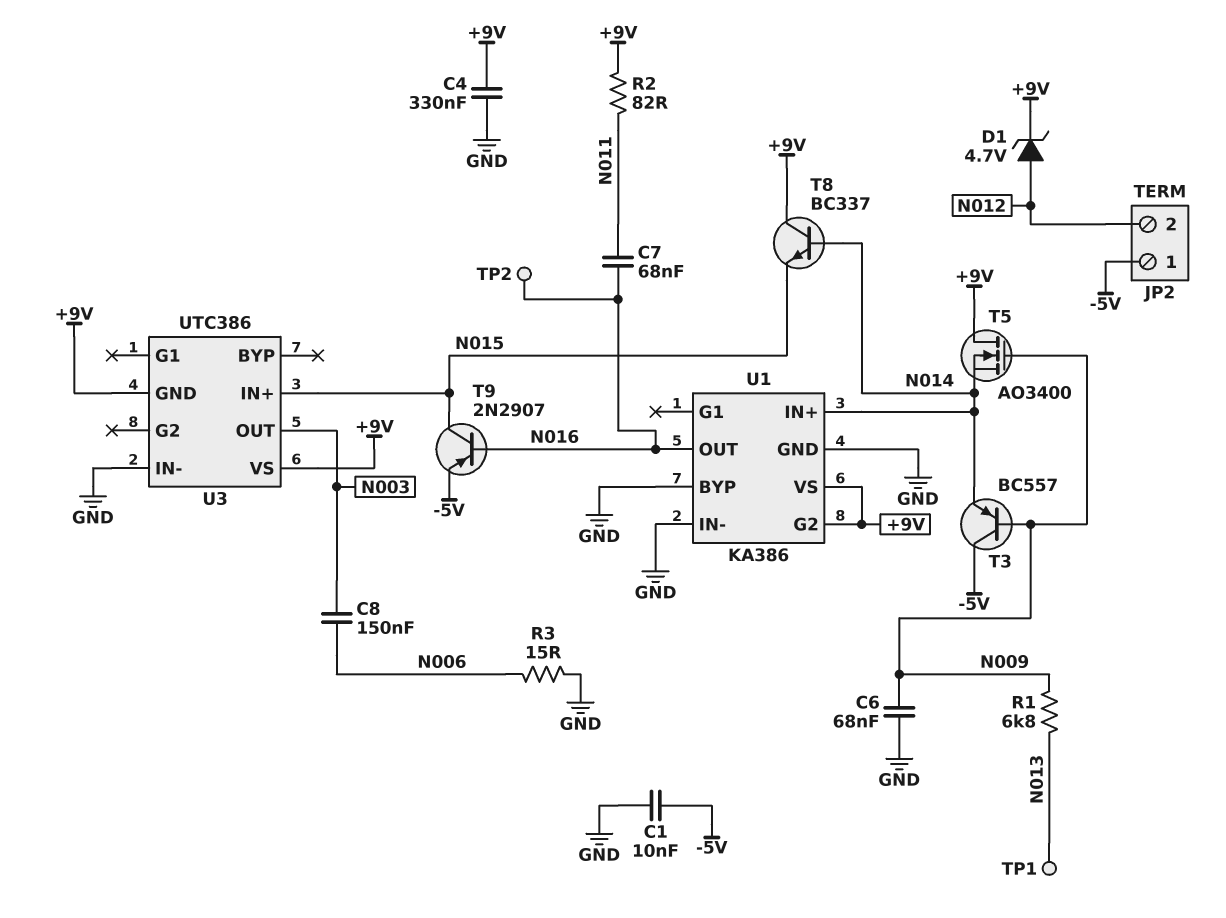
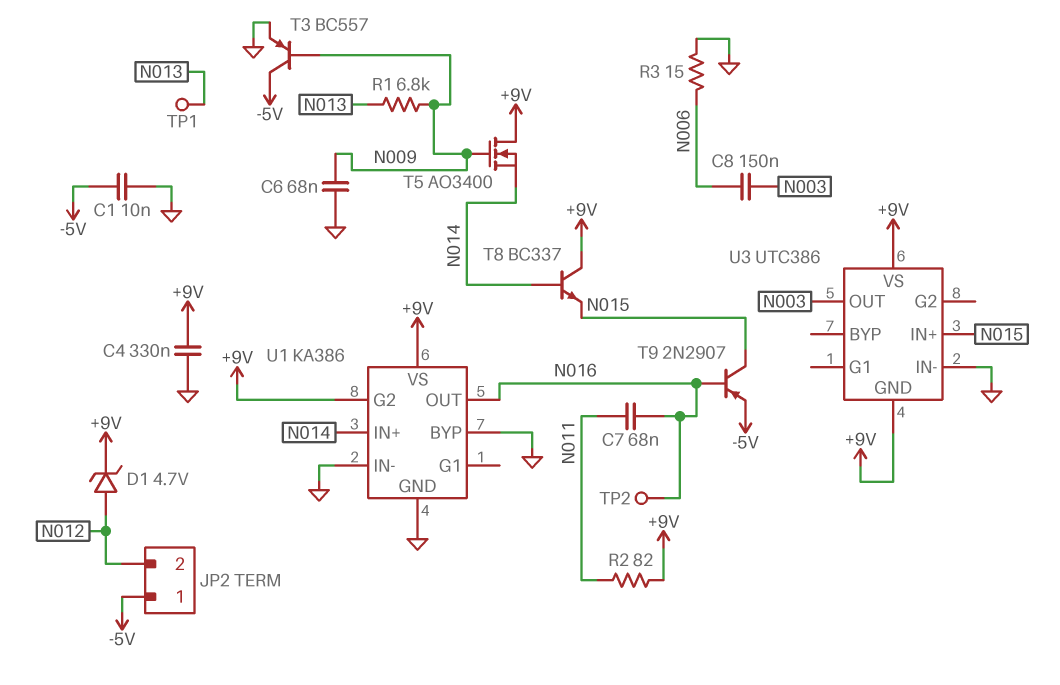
T3: PNP BC557 (B N009, C -5V, E N014) -> PNP BC557 (B N009, C -5V, E GND)

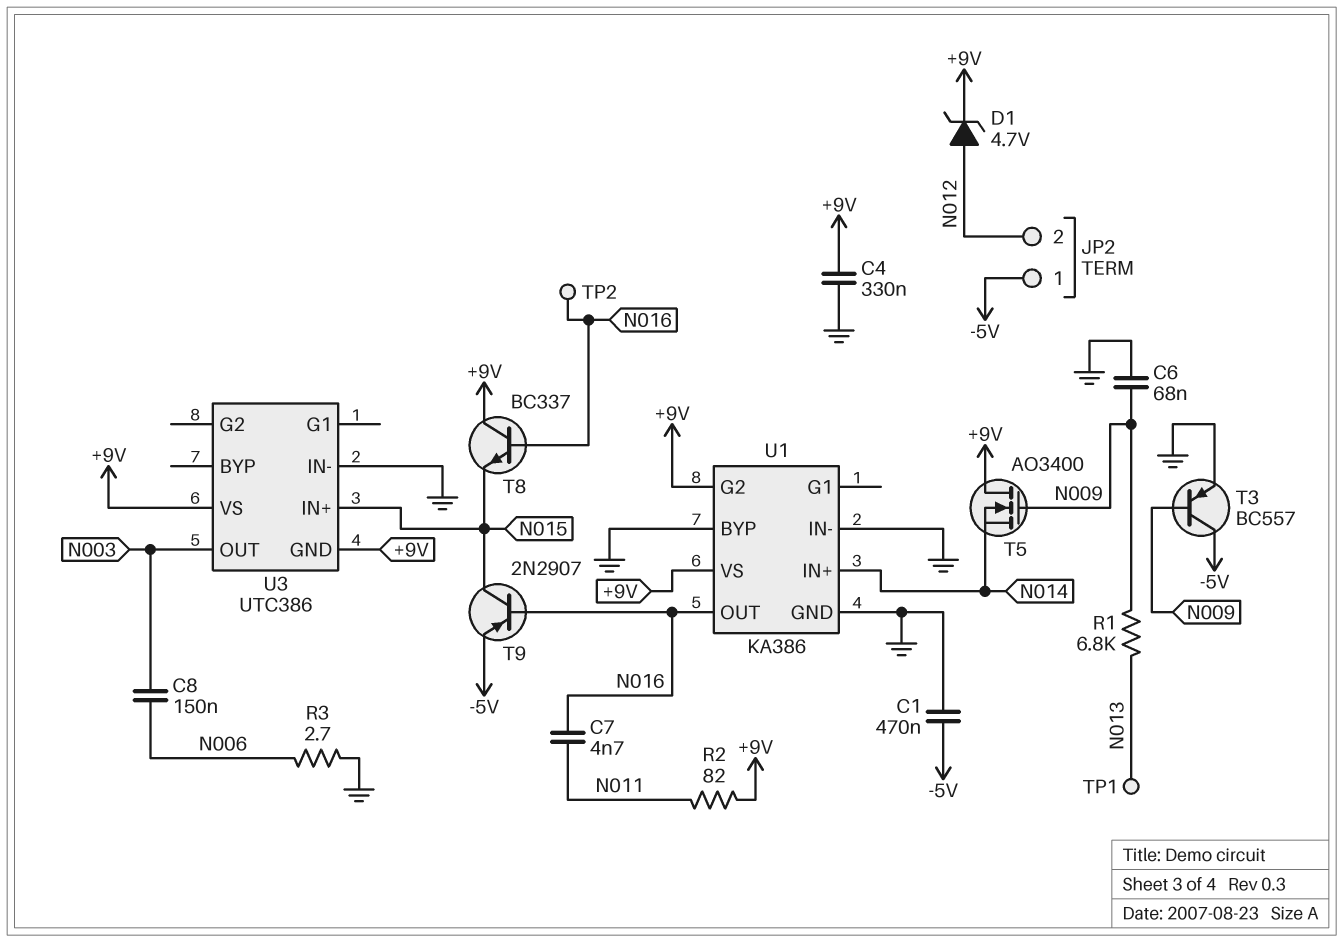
C1: 10nF (-5V, GND) -> 470nF (-5V, GND)
C7: 68nF (N011, N016) -> 4.7nF (N011, N016)
R3: 15 (GND, N006) -> 2.7 (GND, N006)
T8: NPN BC337 (B N014, C +9V, E N015) -> NPN BC337 (B N016, C +9V, E N015)

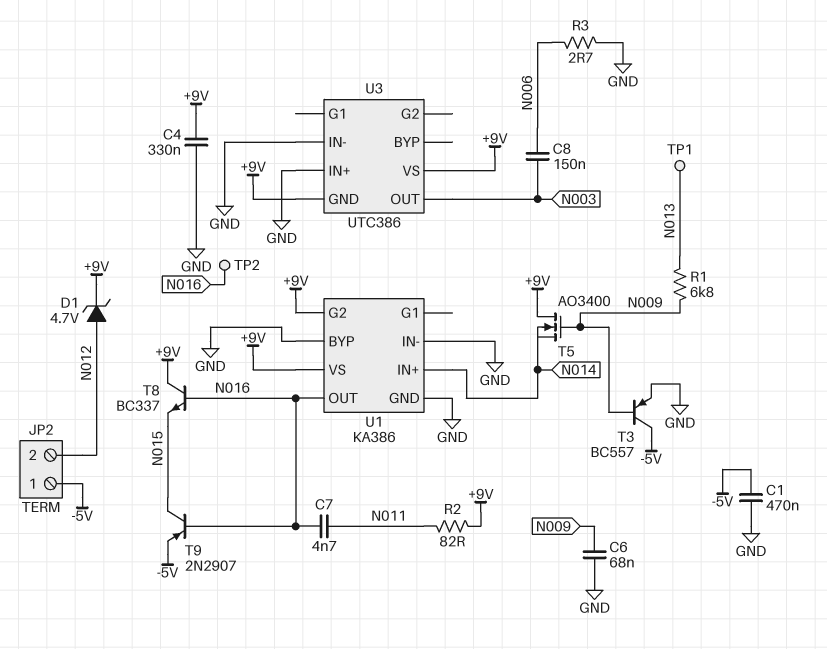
U3 pin IN+: N015 -> GND

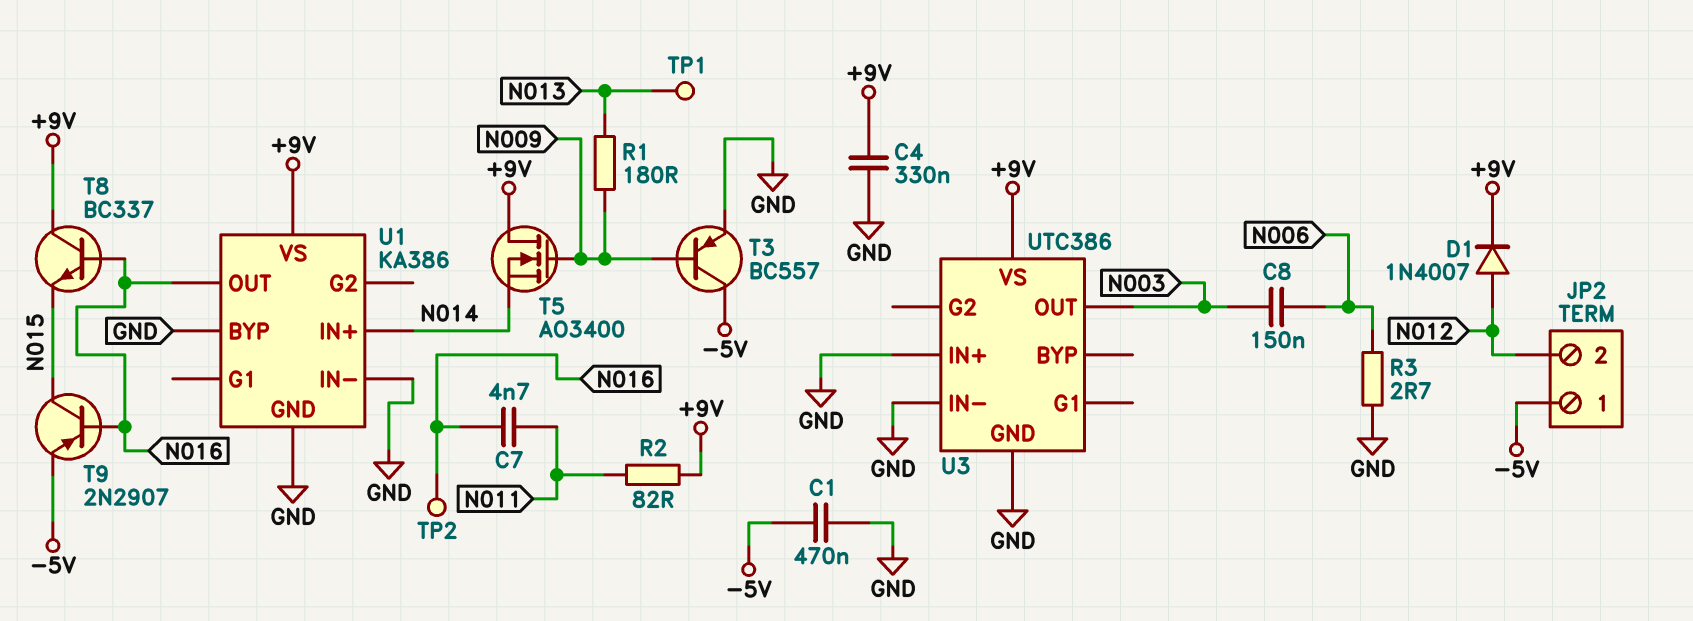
C6: 68nF (GND, N009) -> none
D1: zener 4.7V (A N012, K +9V) -> diode 1N4007 (A N012, K +9V)
R1: 6.8k (N009, N013) -> 180 (N009, N013)
U1 pin G2: +9V -> none
U3 pin GND: +9V -> GND

